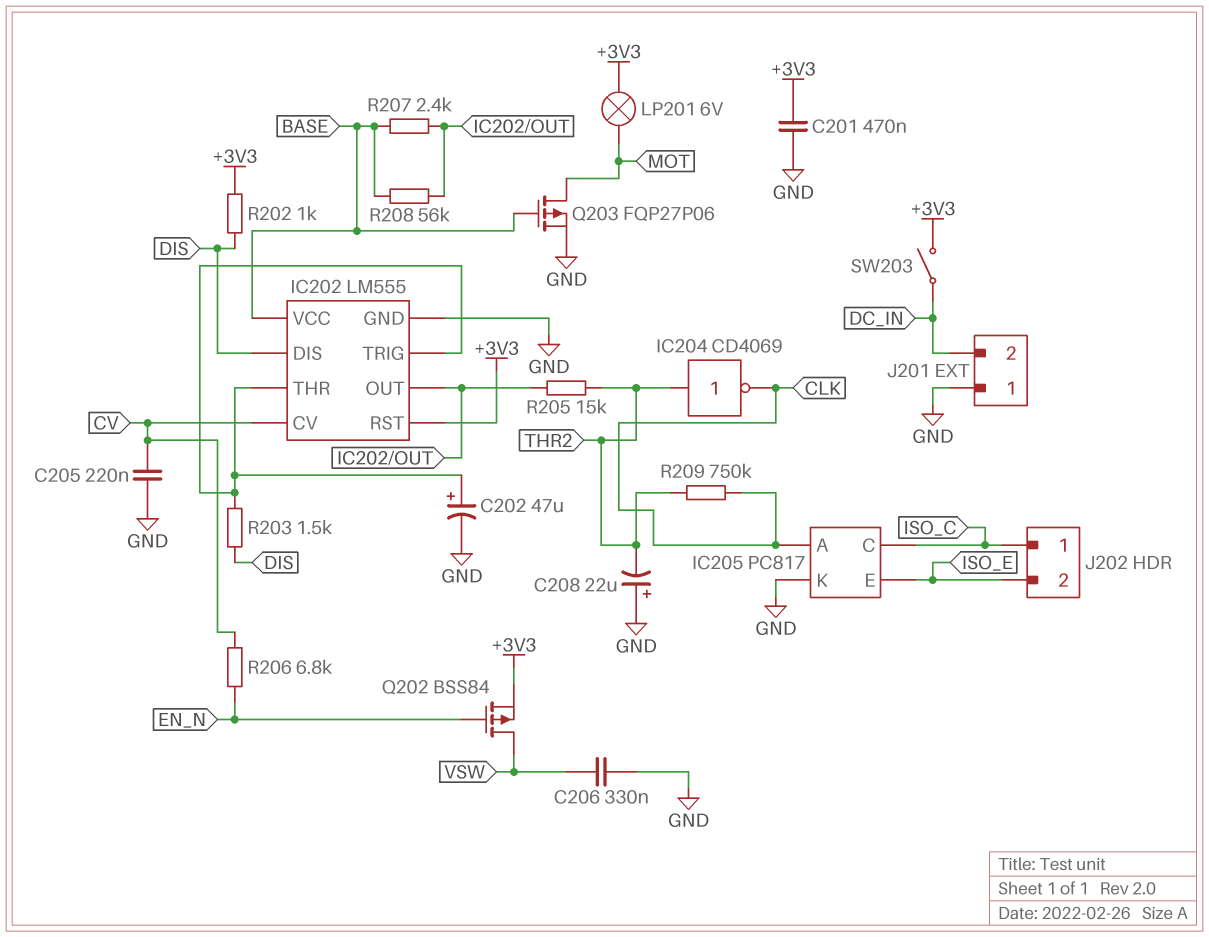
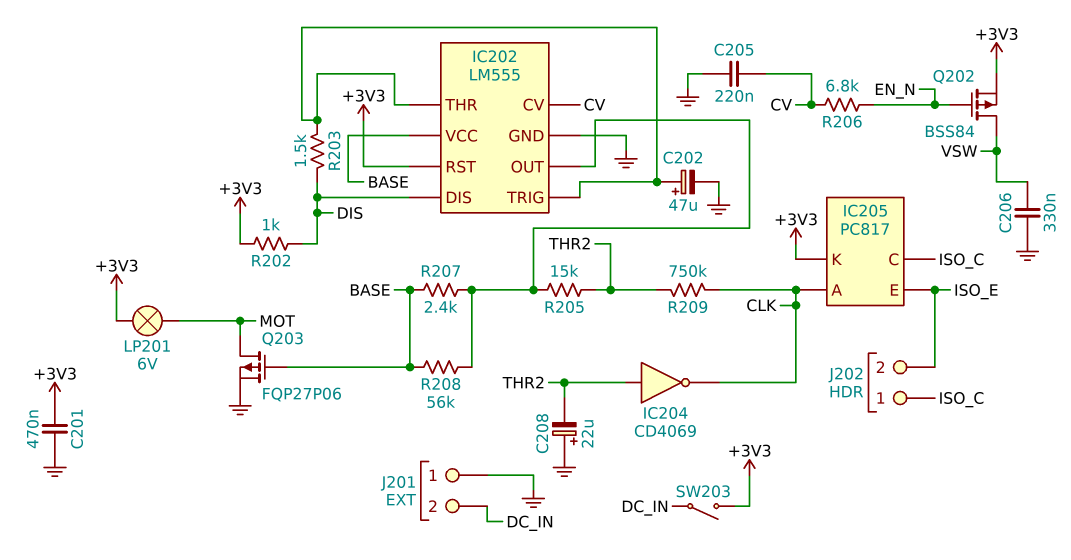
IC205 pin K: GND -> +3V3

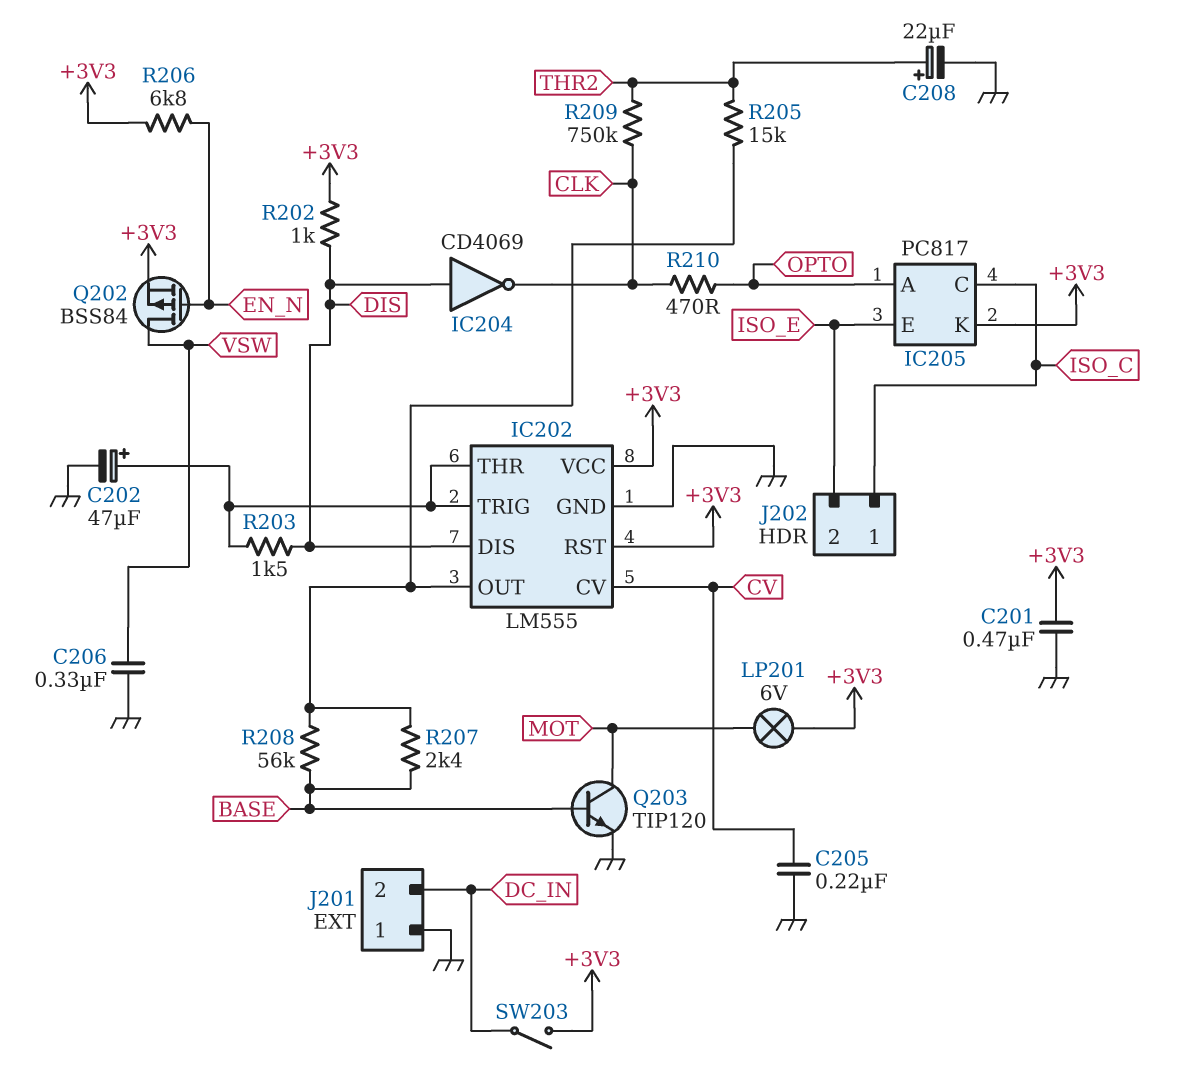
C208: 22uF (plus GND, minus THR2) -> 22uF (plus THR2, minus GND)
IC202 pin VCC: BASE -> +3V3
IC204: NOT CD4069 (in THR2, out CLK) -> NOT CD4069 (in DIS, out CLK)
IC205 pin A: CLK -> OPTO
Q203: PMOS FQP27P06 (G BASE, D MOT, S GND) -> NPN TIP120 (B BASE, C MOT, E GND)
R206: 6.8k (CV, EN_N) -> 6.8k (+3V3, EN_N)
R210: none -> 470 (CLK, OPTO)

